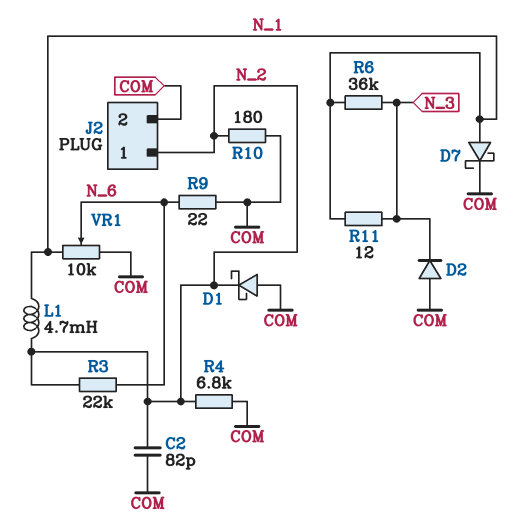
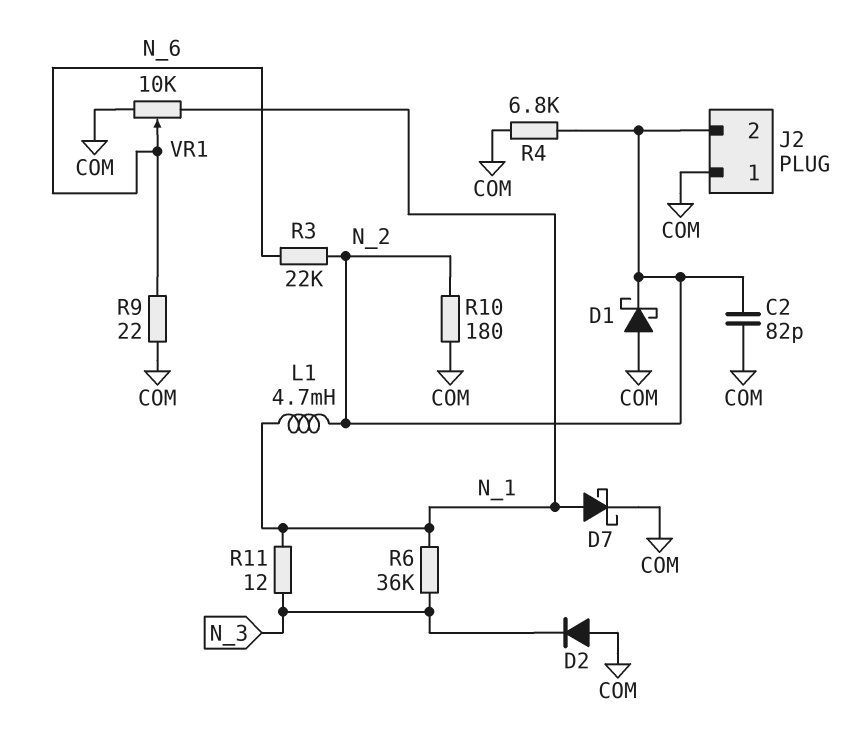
J2 pin 1: N_2 -> COM
J2 pin 2: COM -> N_2

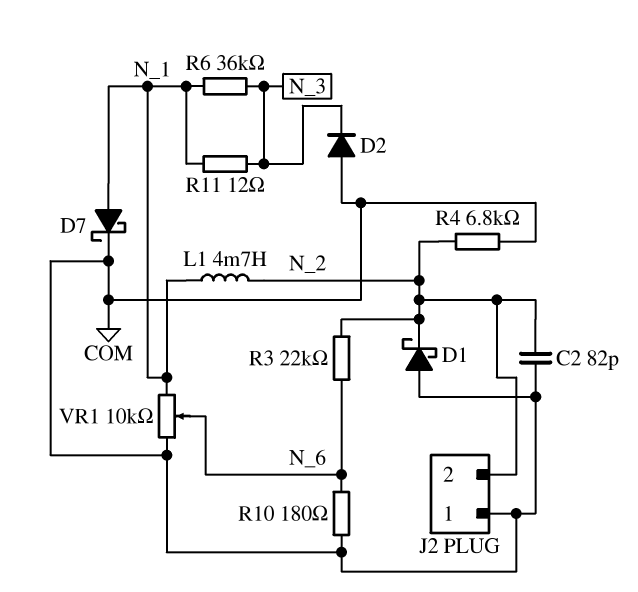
R9: 22 (COM, N_6) -> none
R10: 180 (COM, N_2) -> 180 (COM, N_6)

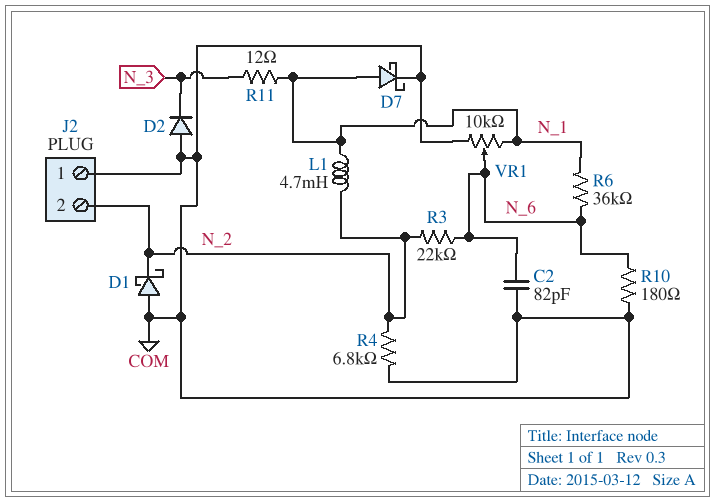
C2: 82pF (COM, N_2) -> 82pF (COM, N_6)
R6: 36k (N_1, N_3) -> 36k (N_1, N_6)

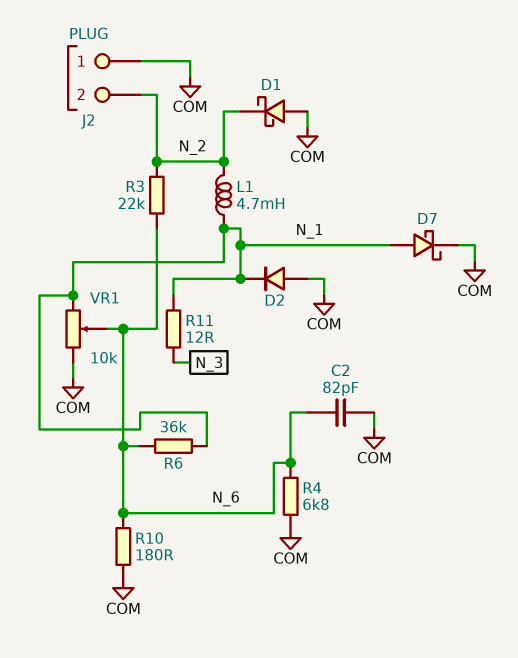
D2: diode (A COM, K N_3) -> diode (A COM, K N_1)
R4: 6.8k (COM, N_2) -> 6.8k (COM, N_6)

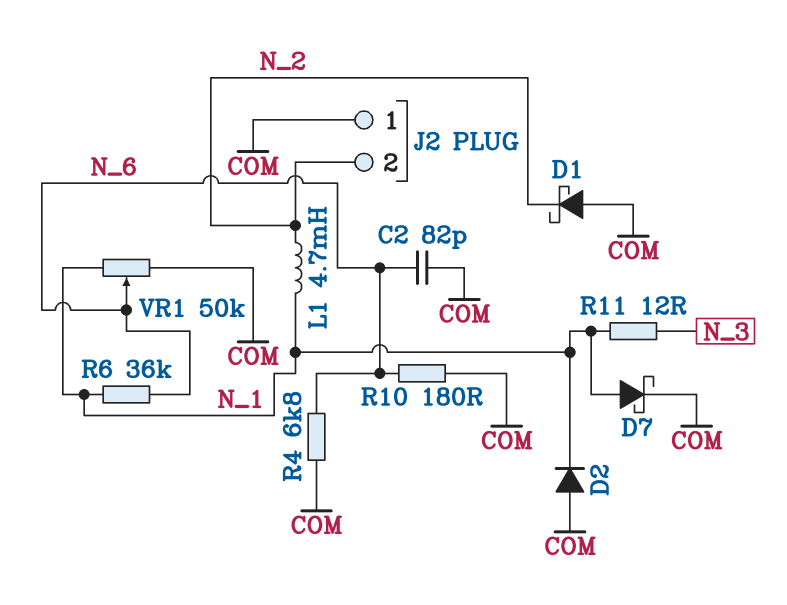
R3: 22k (N_2, N_6) -> none
VR1: 10k (COM, N_1, wiper N_6) -> 50k (COM, N_1, wiper N_6)

